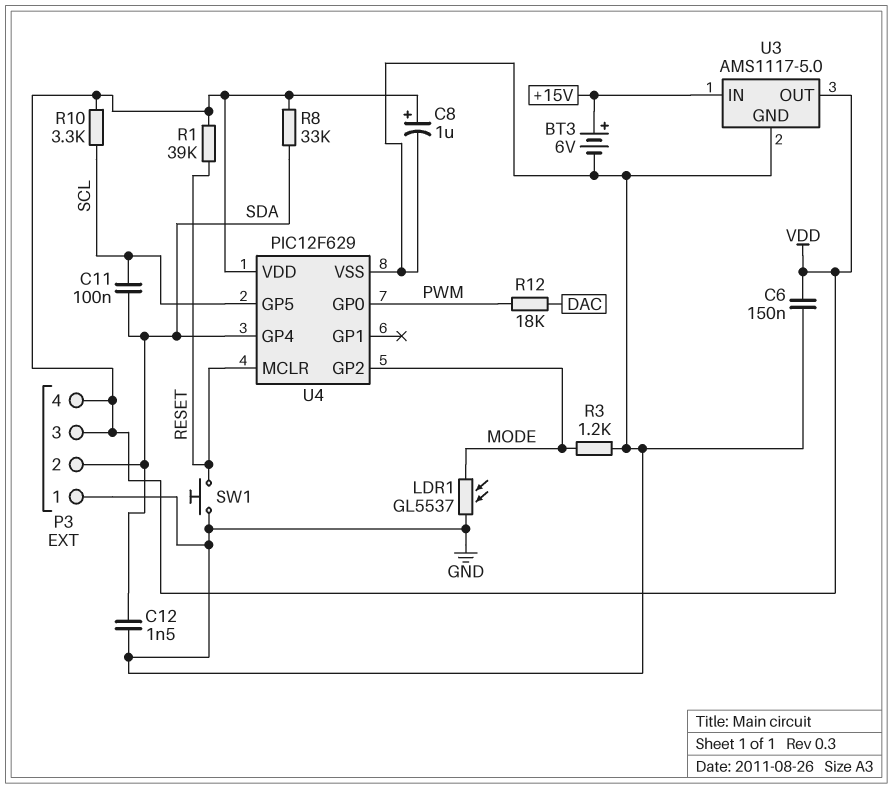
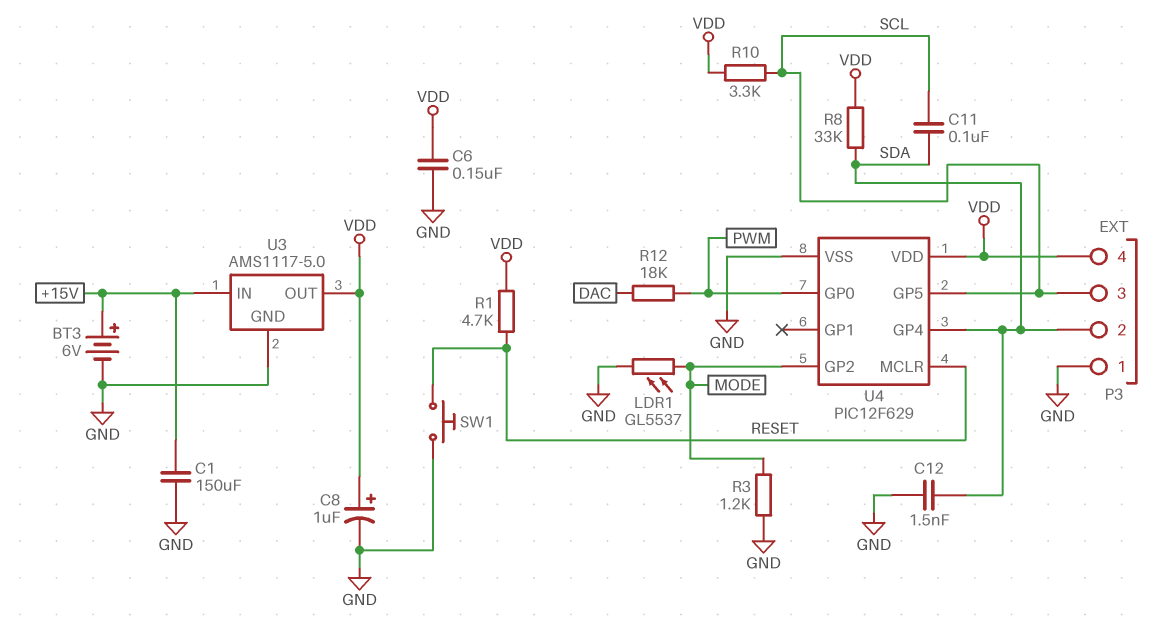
C1: none -> 150uF (+15V, GND)
P3 pin 3: VDD -> SCL
R1: 39k (RESET, VDD) -> 4.7k (RESET, VDD)

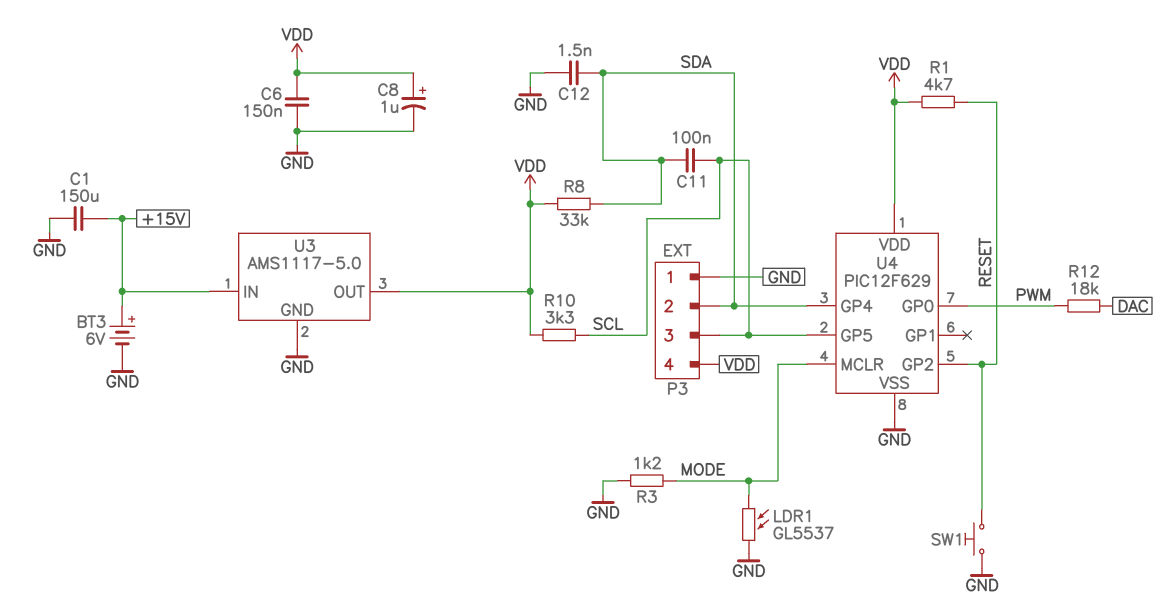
U4 pin GP2: MODE -> RESET
U4 pin MCLR: RESET -> MODE

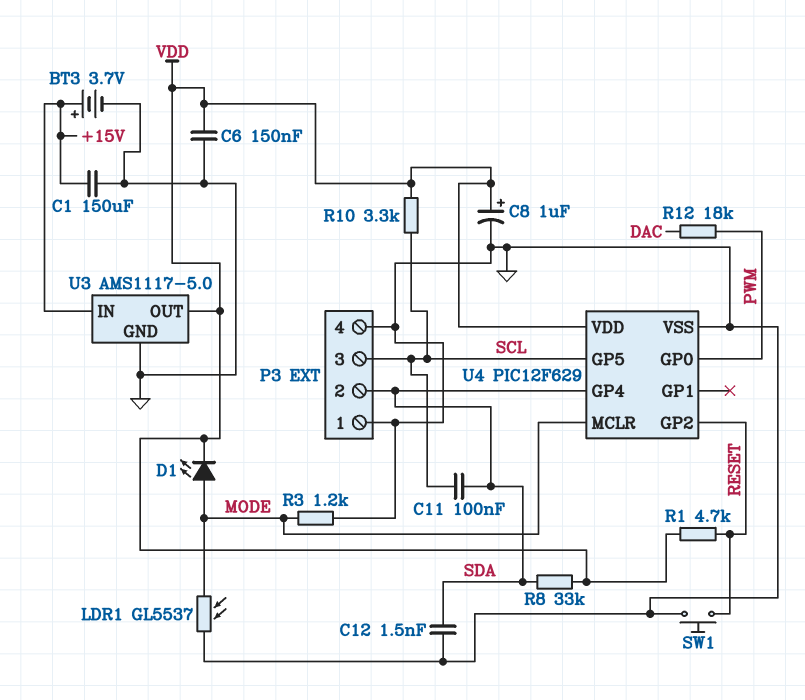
BT3: 6V (plus +15V, minus GND) -> 3.7V (plus +15V, minus GND)
D1: none -> LED (A MODE, K VDD)
P3 pin 4: VDD -> GND

